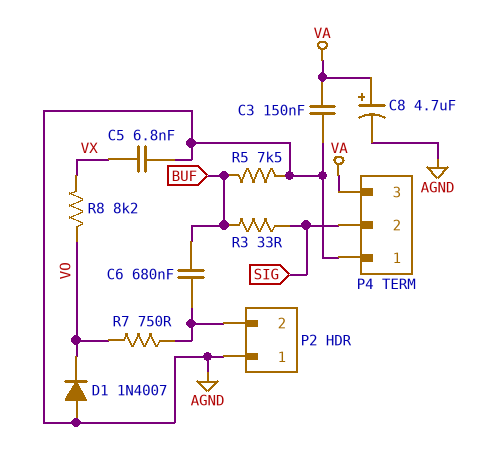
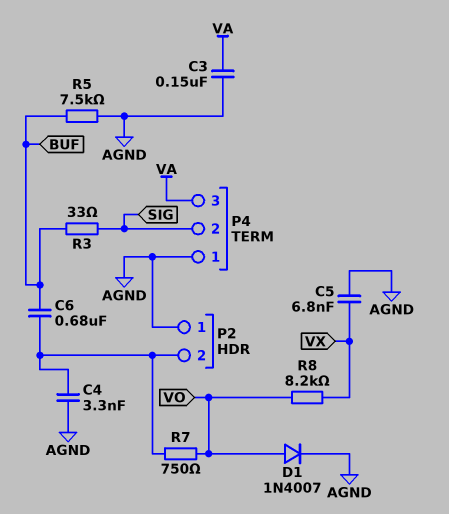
C4: none -> 3.3nF (AGND, P2/2)
C8: 4.7uF (plus VA, minus AGND) -> none
D1: diode 1N4007 (A AGND, K VO) -> diode 1N4007 (A VO, K AGND)

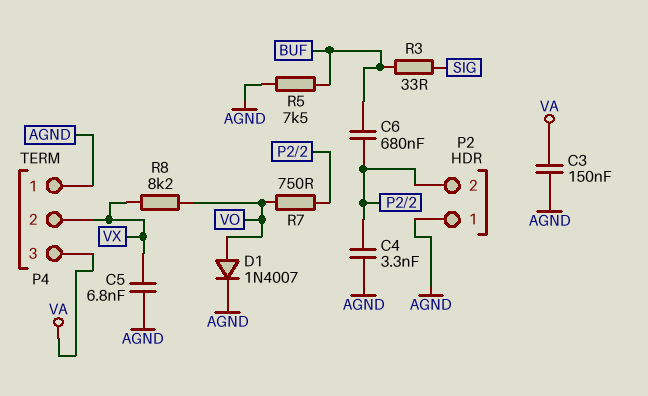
P4 pin 2: SIG -> VX

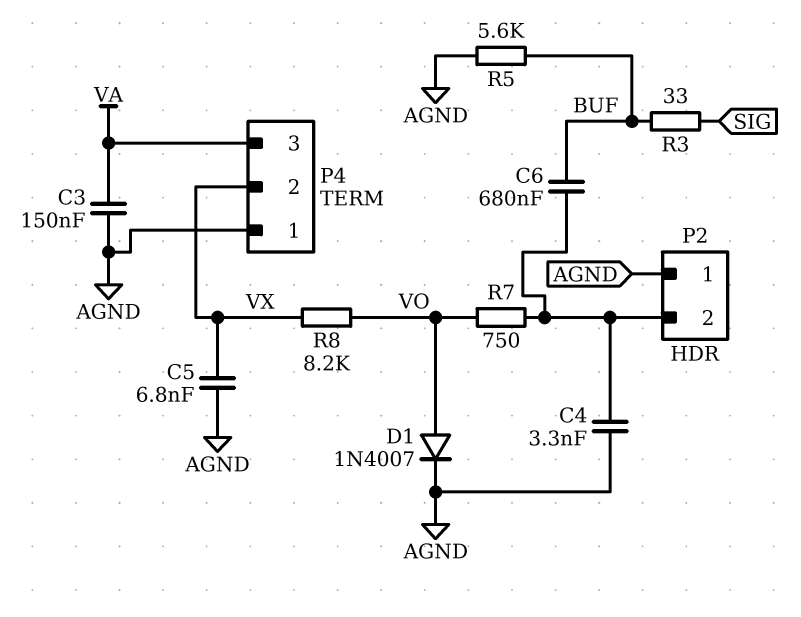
R5: 7.5k (AGND, BUF) -> 5.6k (AGND, BUF)

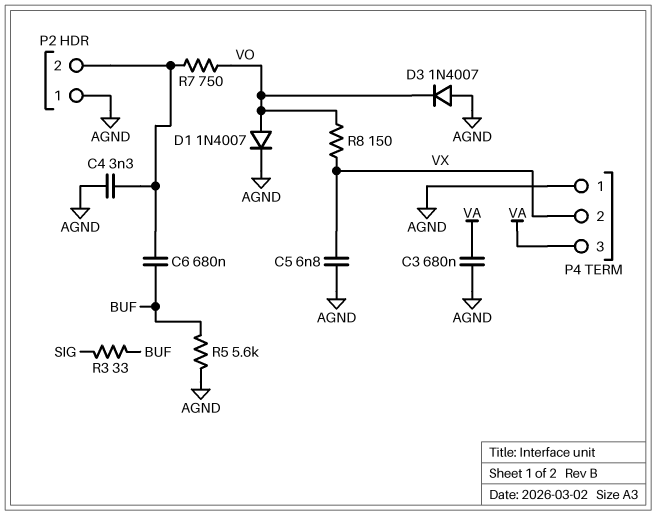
C3: 150nF (AGND, VA) -> 680nF (AGND, VA)
D3: none -> diode 1N4007 (A AGND, K VO)
R8: 8.2k (VO, VX) -> 150 (VO, VX)

